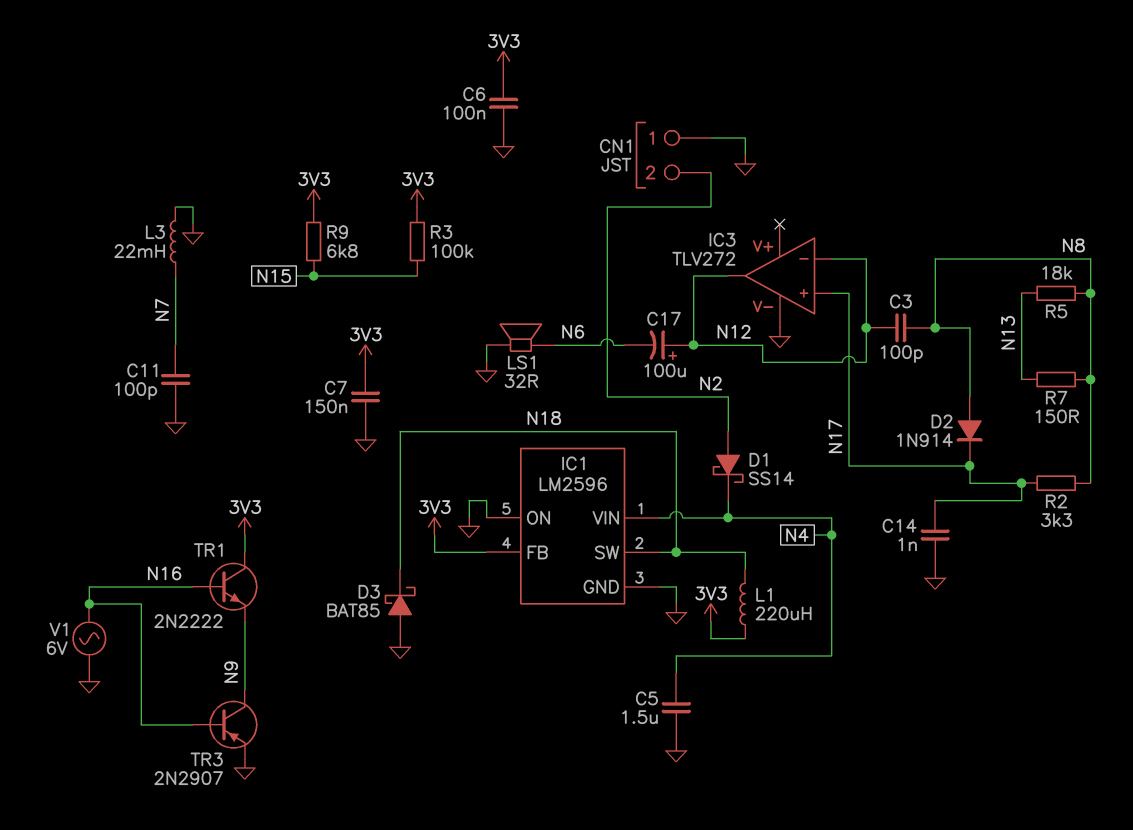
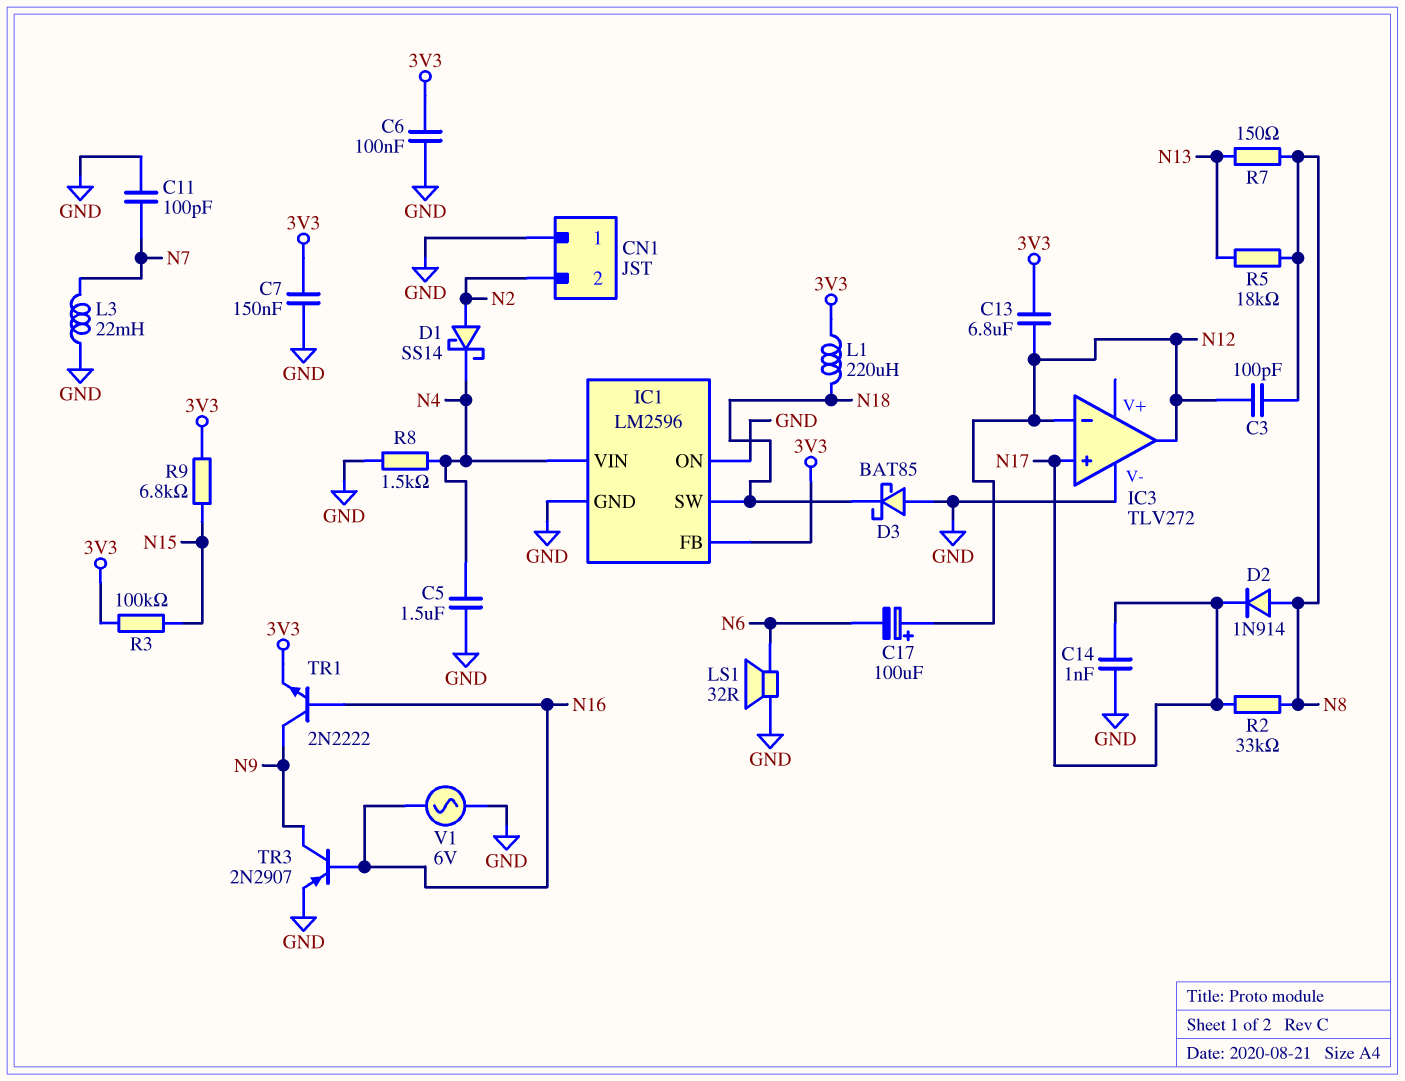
C13: none -> 6.8uF (3V3, N12)
R2: 3.3k (N8, N17) -> 33k (N8, N17)
R8: none -> 1.5k (GND, N4)
TR1: NPN 2N2222 (B N16, C 3V3, E N9) -> NPN 2N2222 (B N16, C N9, E 3V3)

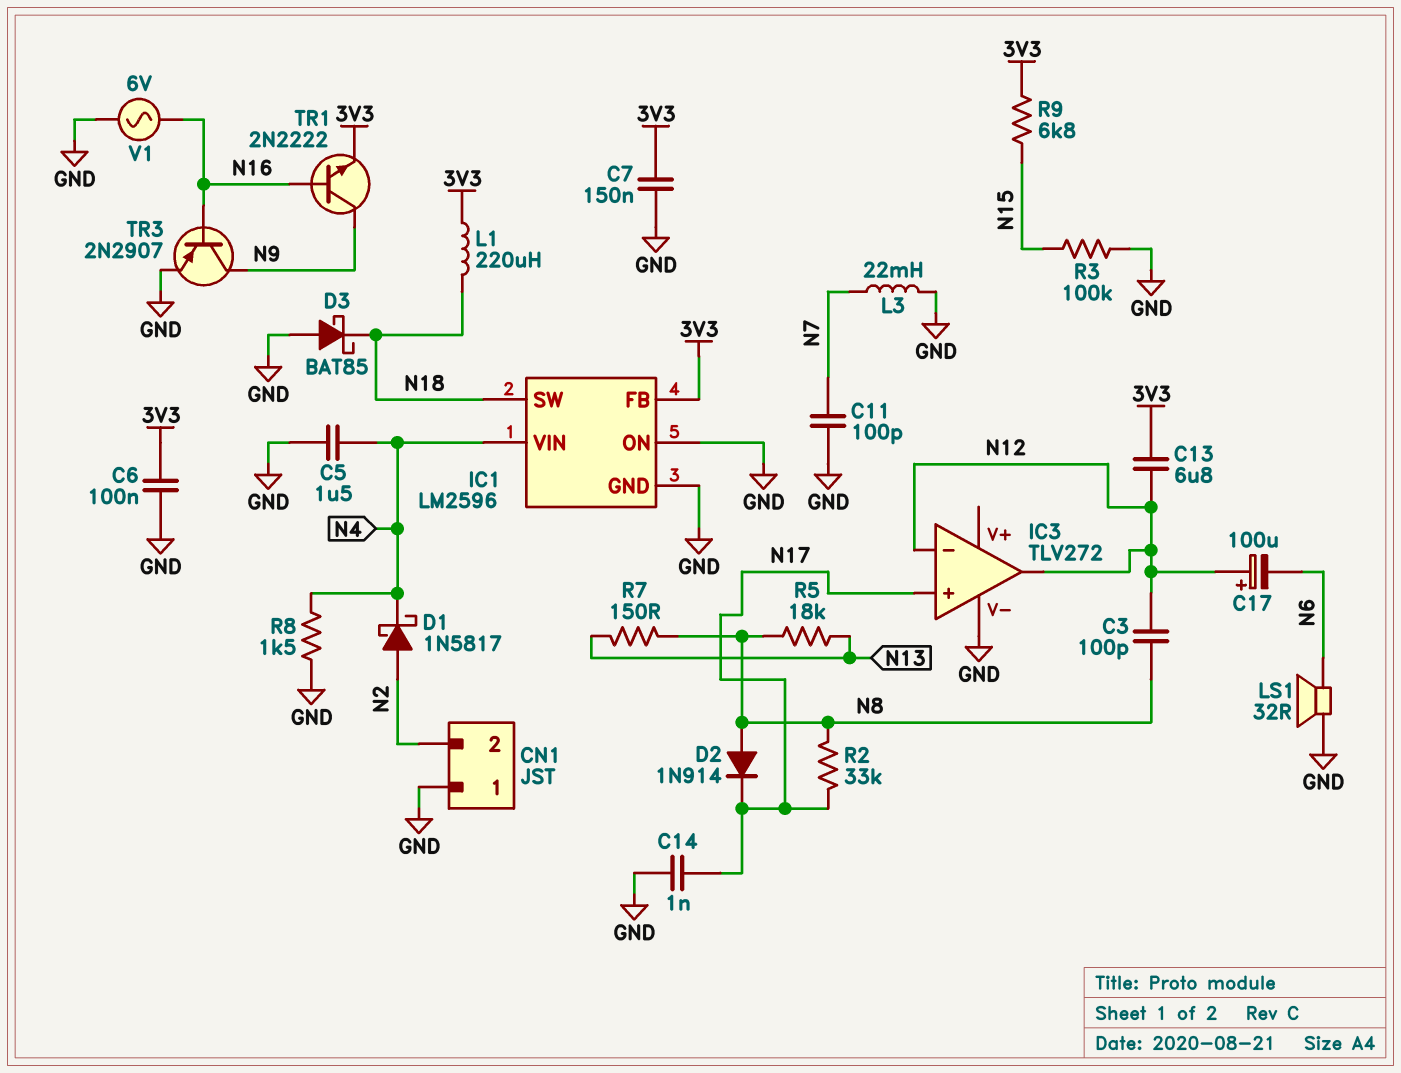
D1: schottky SS14 (A N2, K N4) -> schottky 1N5817 (A N2, K N4)
R3: 100k (3V3, N15) -> 100k (GND, N15)

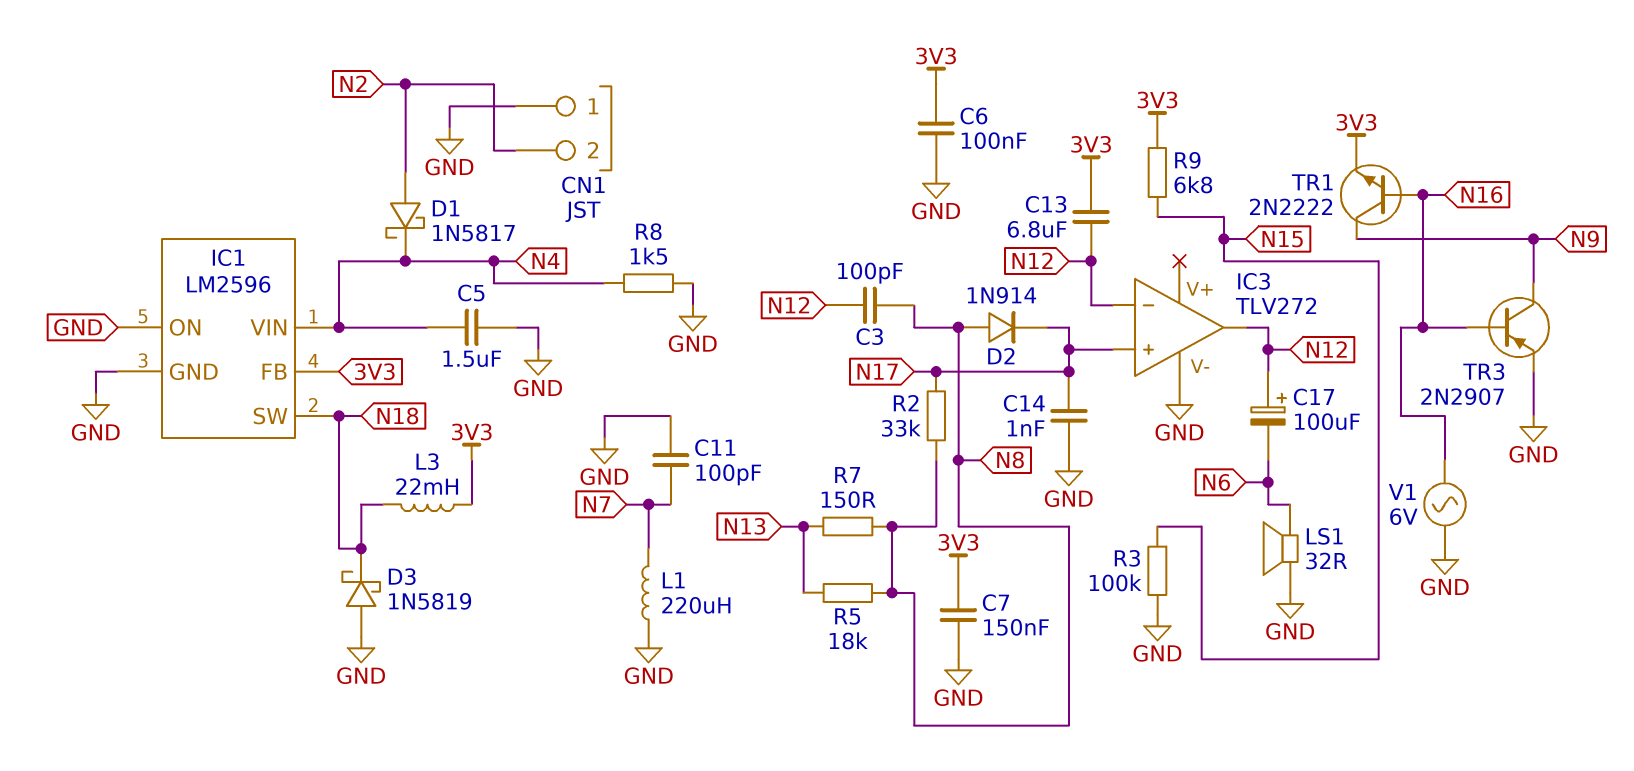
D3: schottky BAT85 (A GND, K N18) -> schottky 1N5819 (A GND, K N18)
L1: 220uH (3V3, N18) -> 220uH (GND, N7)
L3: 22mH (GND, N7) -> 22mH (3V3, N18)

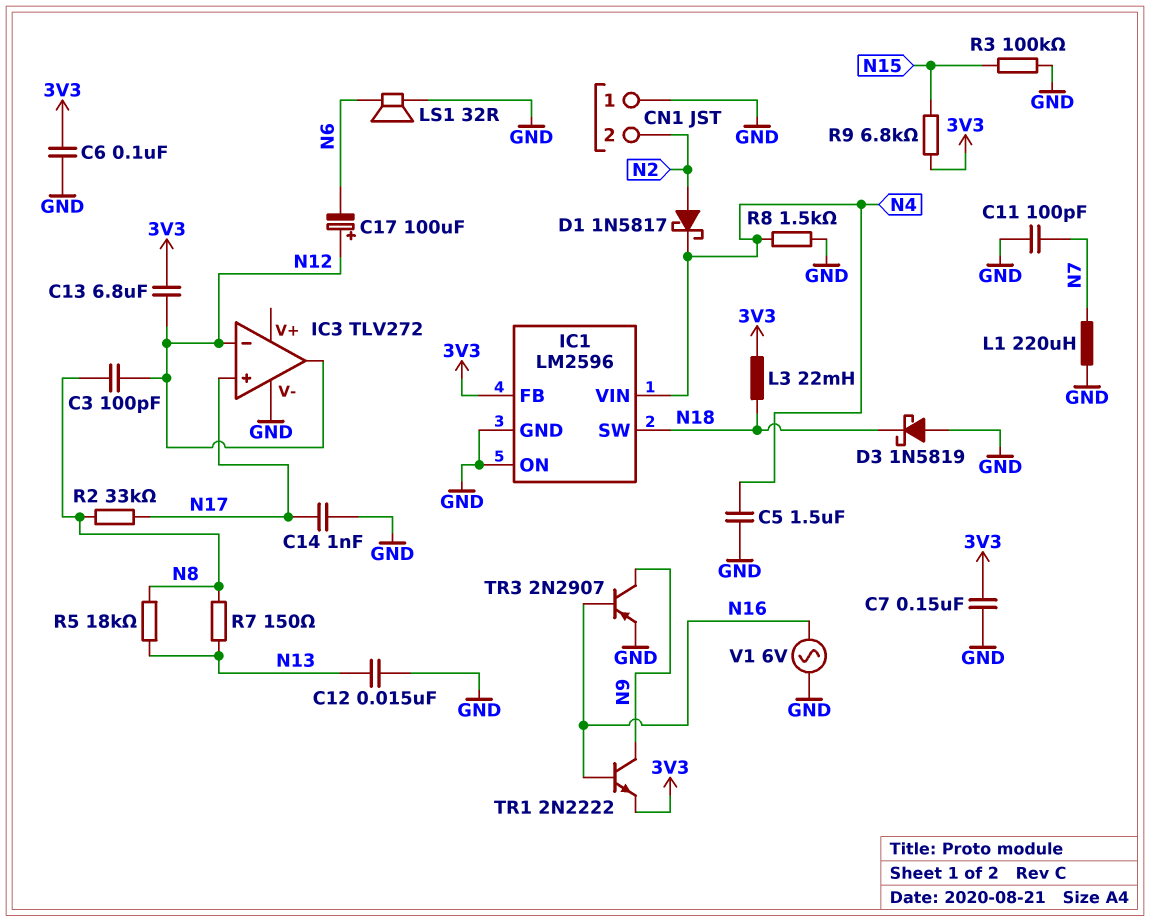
C12: none -> 15nF (GND, N13)
D2: diode 1N914 (A N8, K N17) -> none

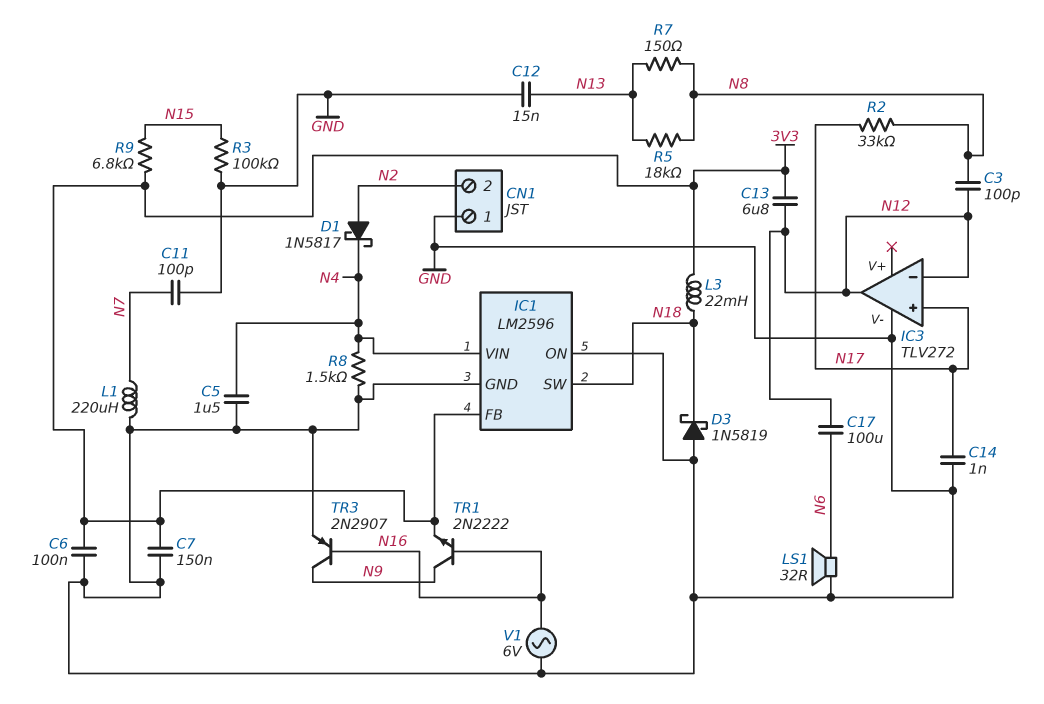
C17: 100uF (plus N12, minus N6) -> 100uF (N6, N12)

